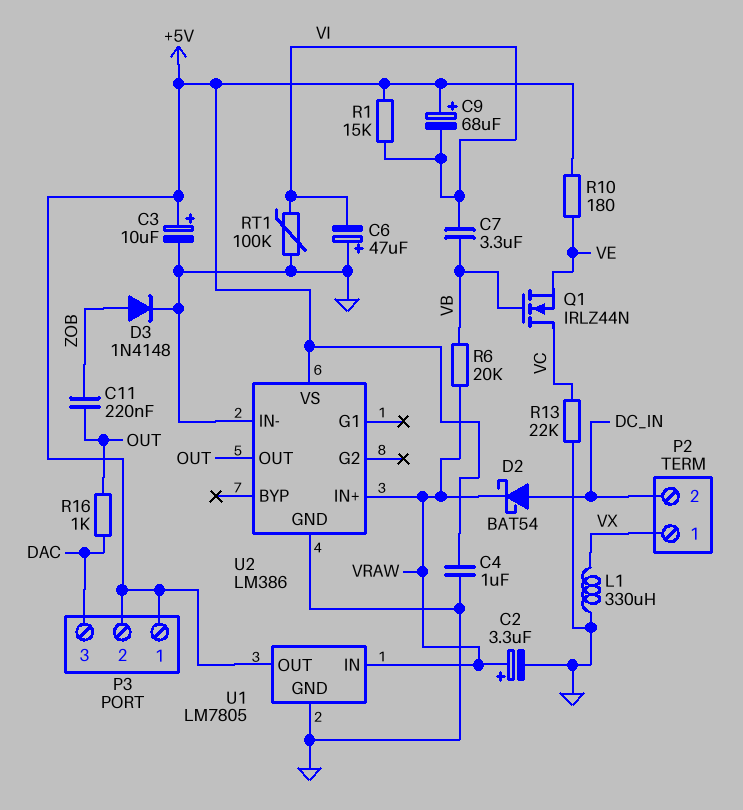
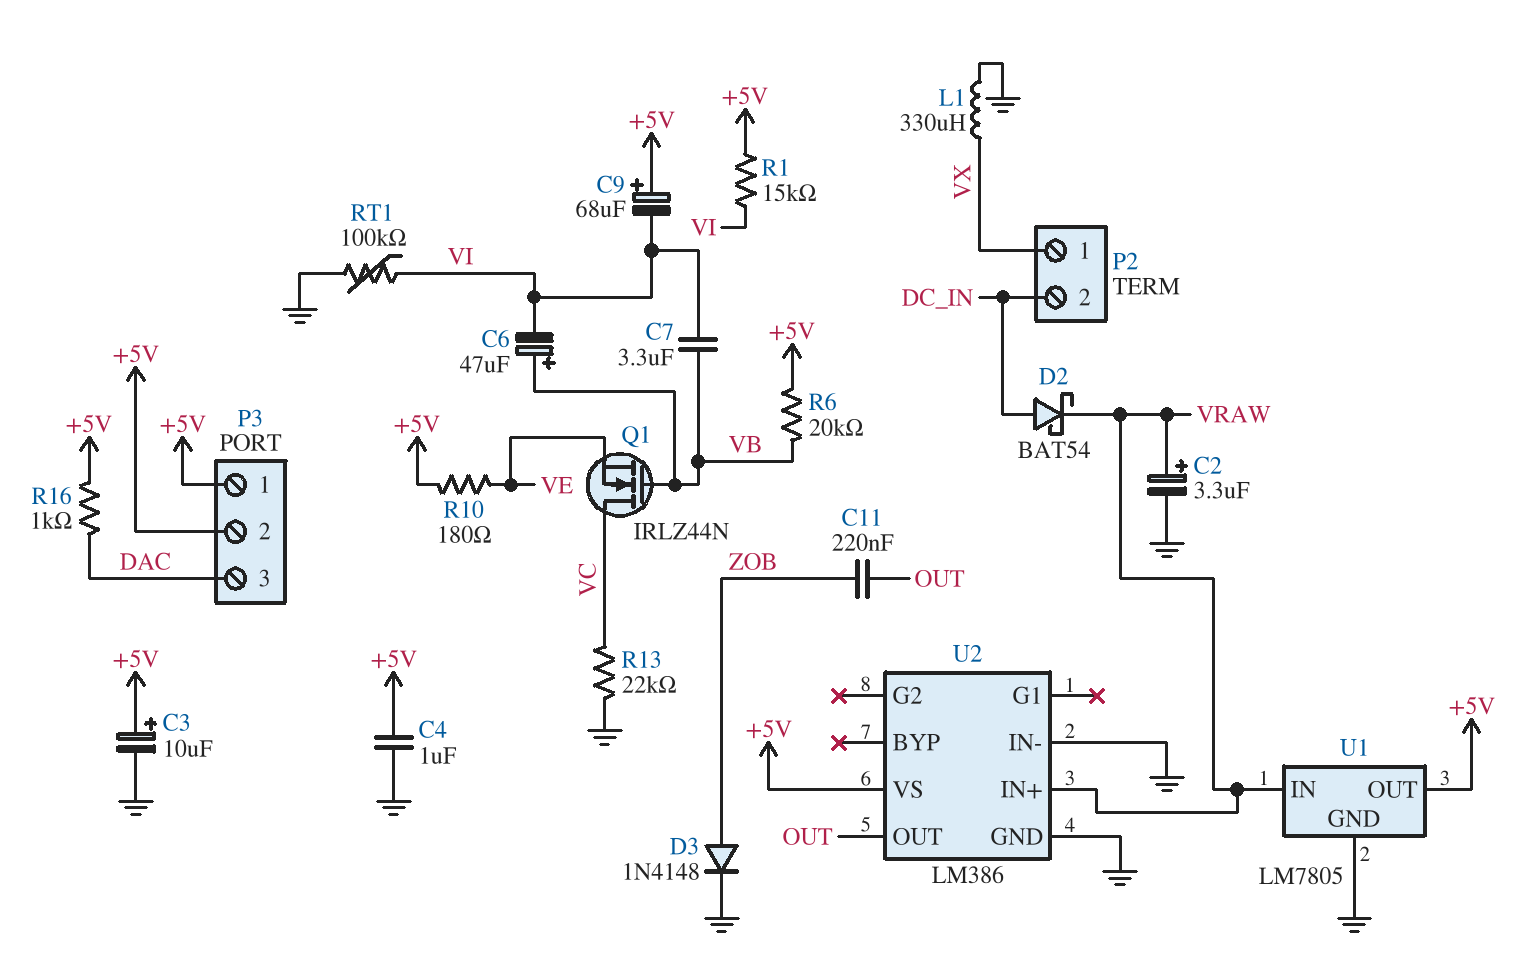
C6: 47uF (plus GND, minus VI) -> 47uF (plus VB, minus VI)
R6: 20k (VB, VRAW) -> 20k (+5V, VB)
R16: 1k (DAC, OUT) -> 1k (+5V, DAC)

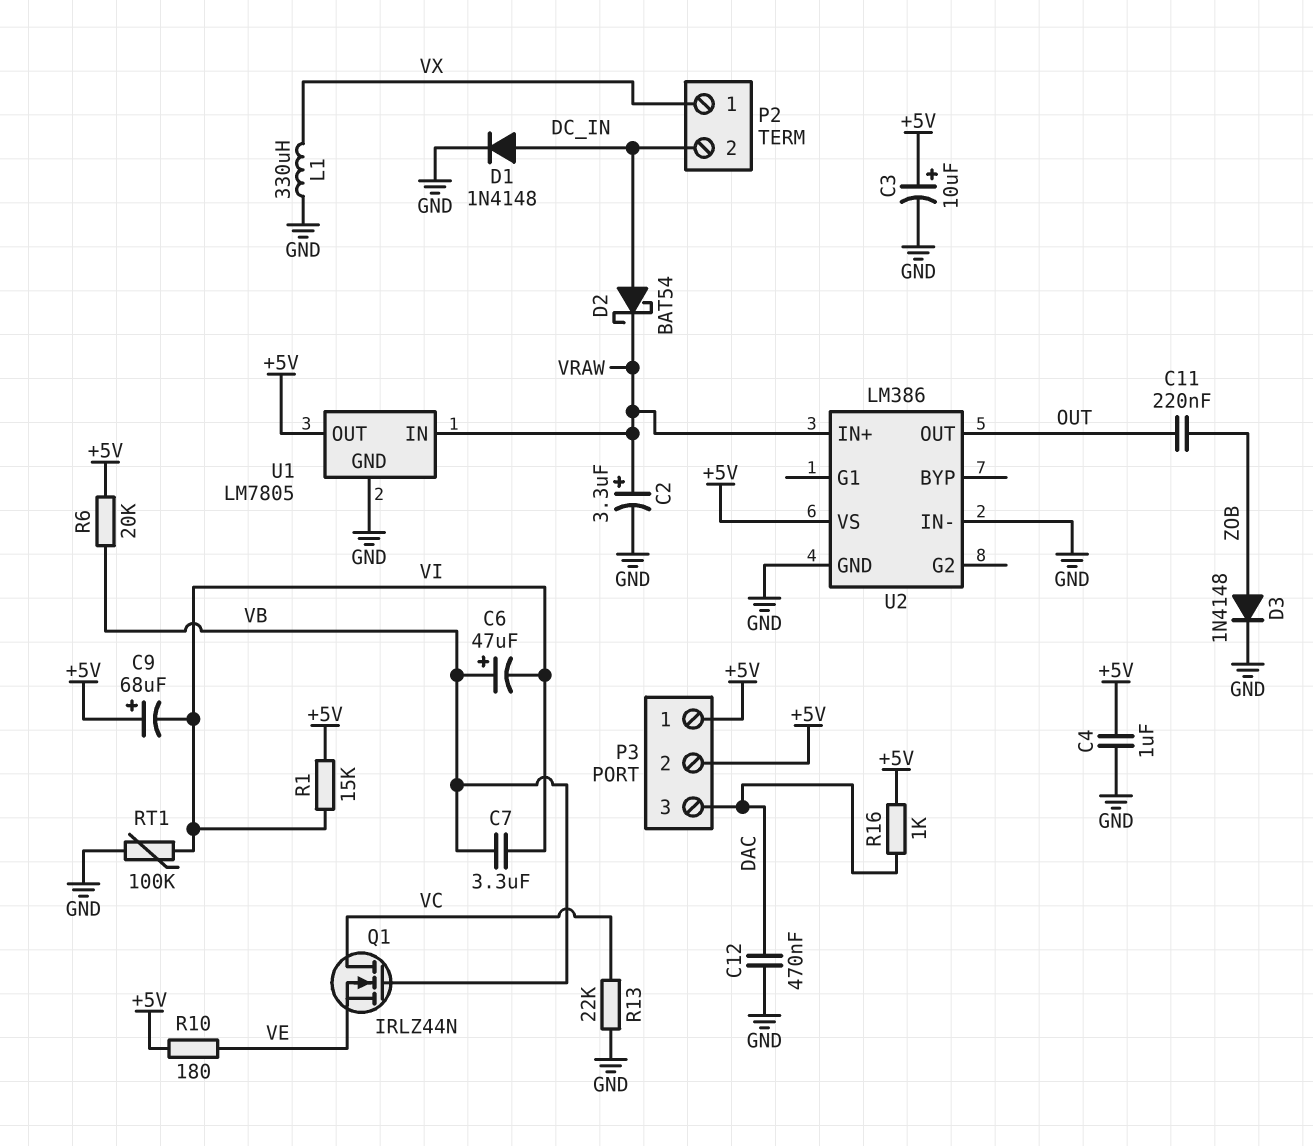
C12: none -> 470nF (DAC, GND)
D1: none -> diode 1N4148 (A DC_IN, K GND)

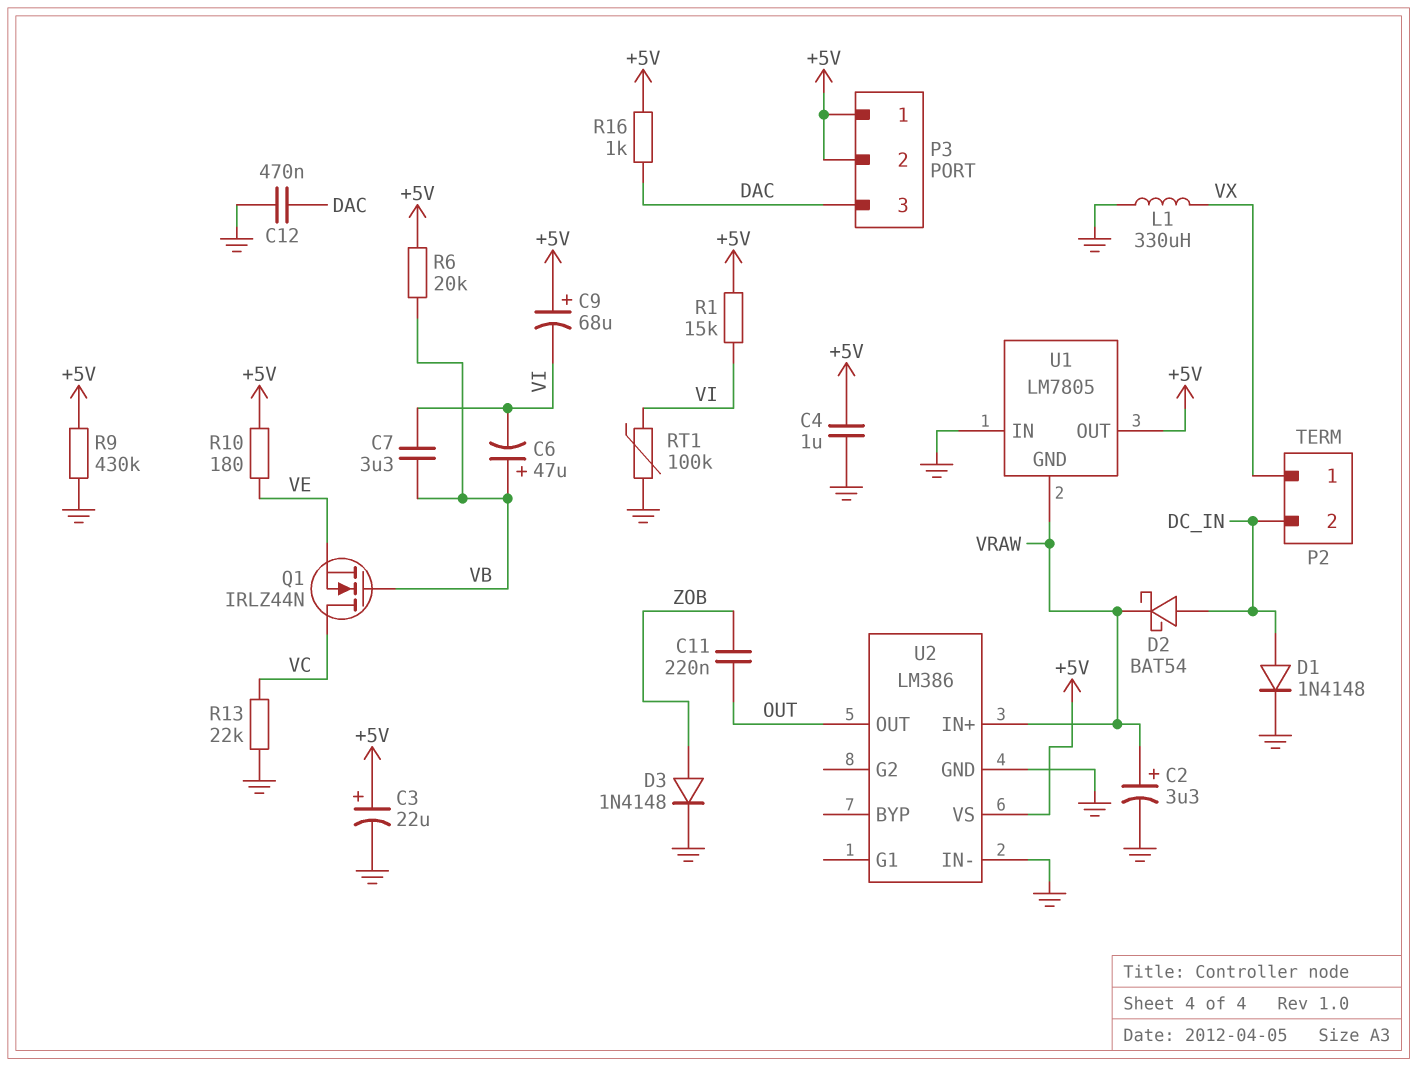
C3: 10uF (plus +5V, minus GND) -> 22uF (plus +5V, minus GND)
R9: none -> 430k (+5V, GND)
U1 pin GND: GND -> VRAW
U1 pin IN: VRAW -> GND

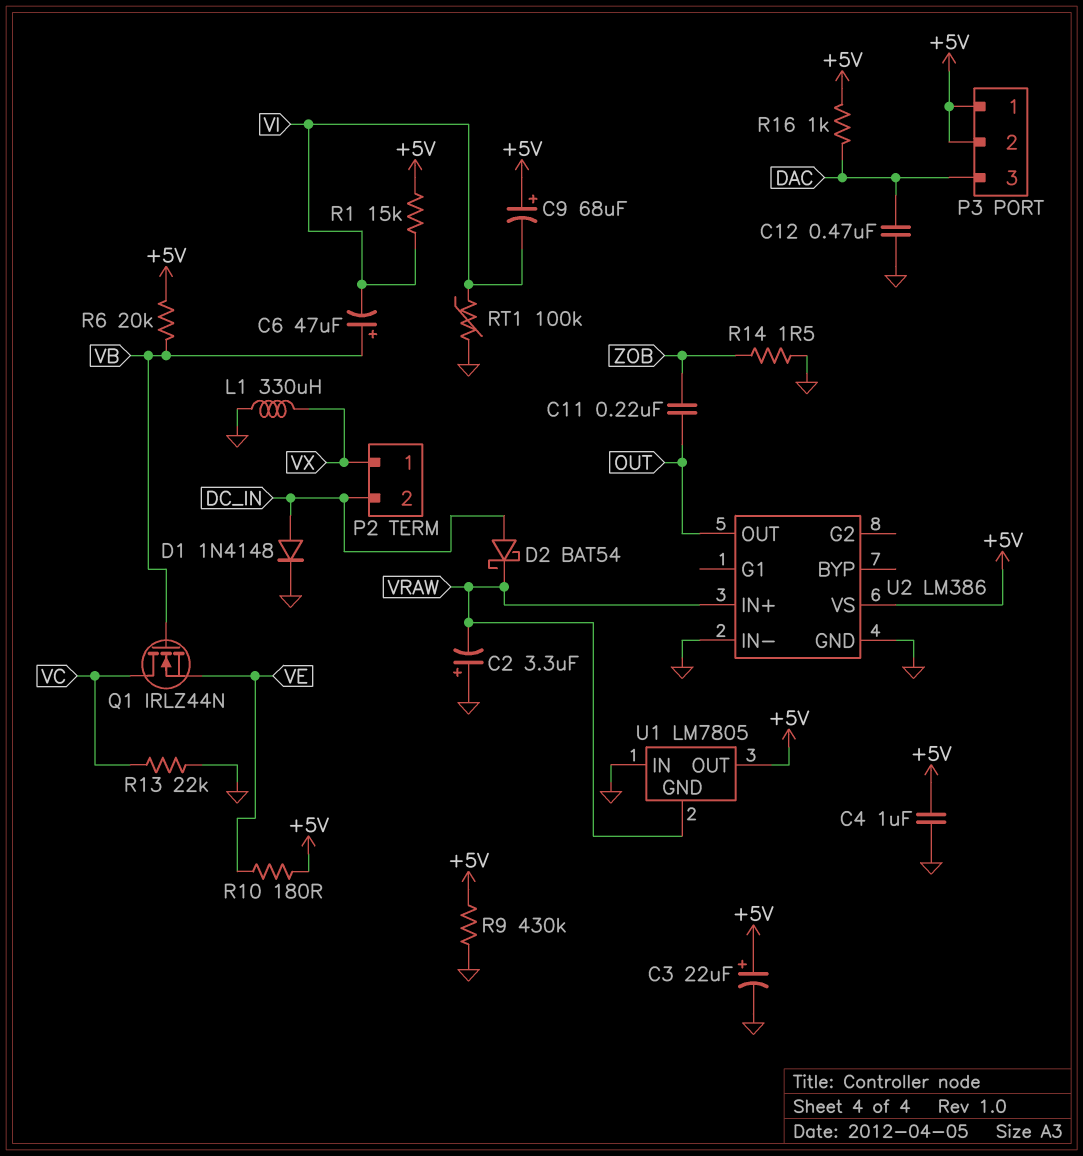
C2: 3.3uF (plus VRAW, minus GND) -> 3.3uF (plus GND, minus VRAW)
C7: 3.3uF (VB, VI) -> none
D3: diode 1N4148 (A ZOB, K GND) -> none
R14: none -> 1.5 (GND, ZOB)

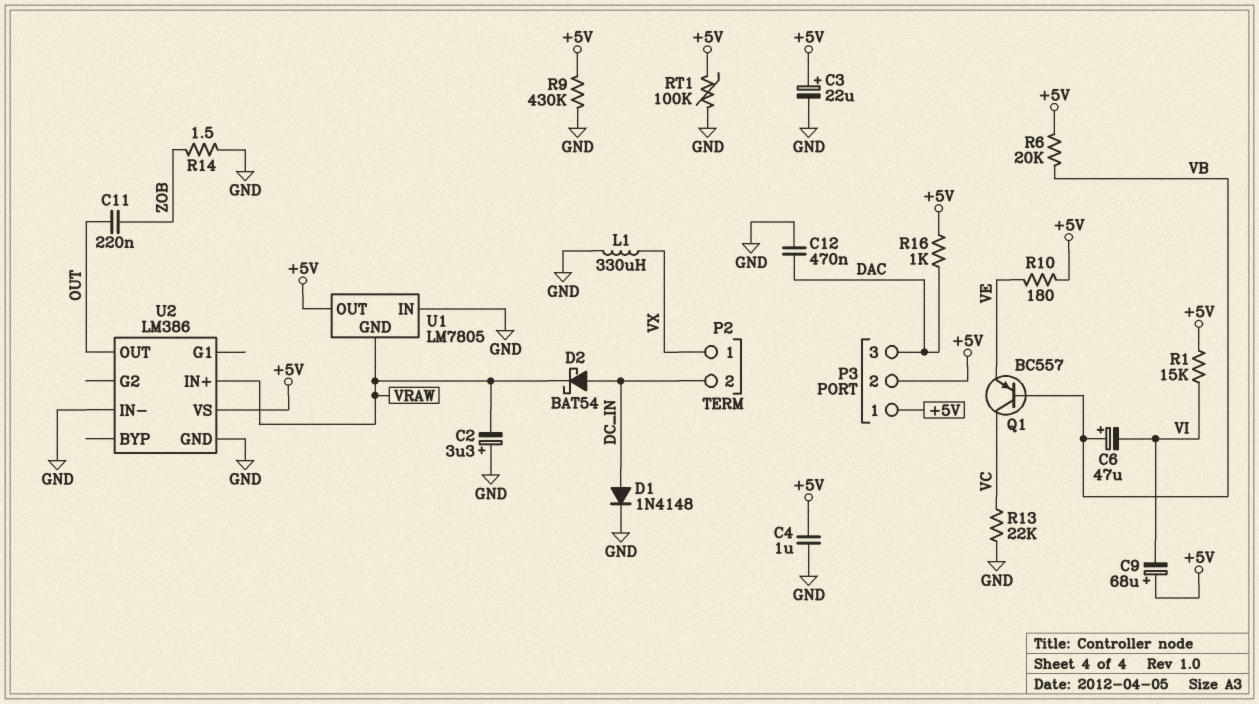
Q1: NMOS IRLZ44N (G VB, D VC, S VE) -> PNP BC557 (B VB, C VC, E VE)
RT1: 100k (GND, VI) -> 100k (+5V, GND)

